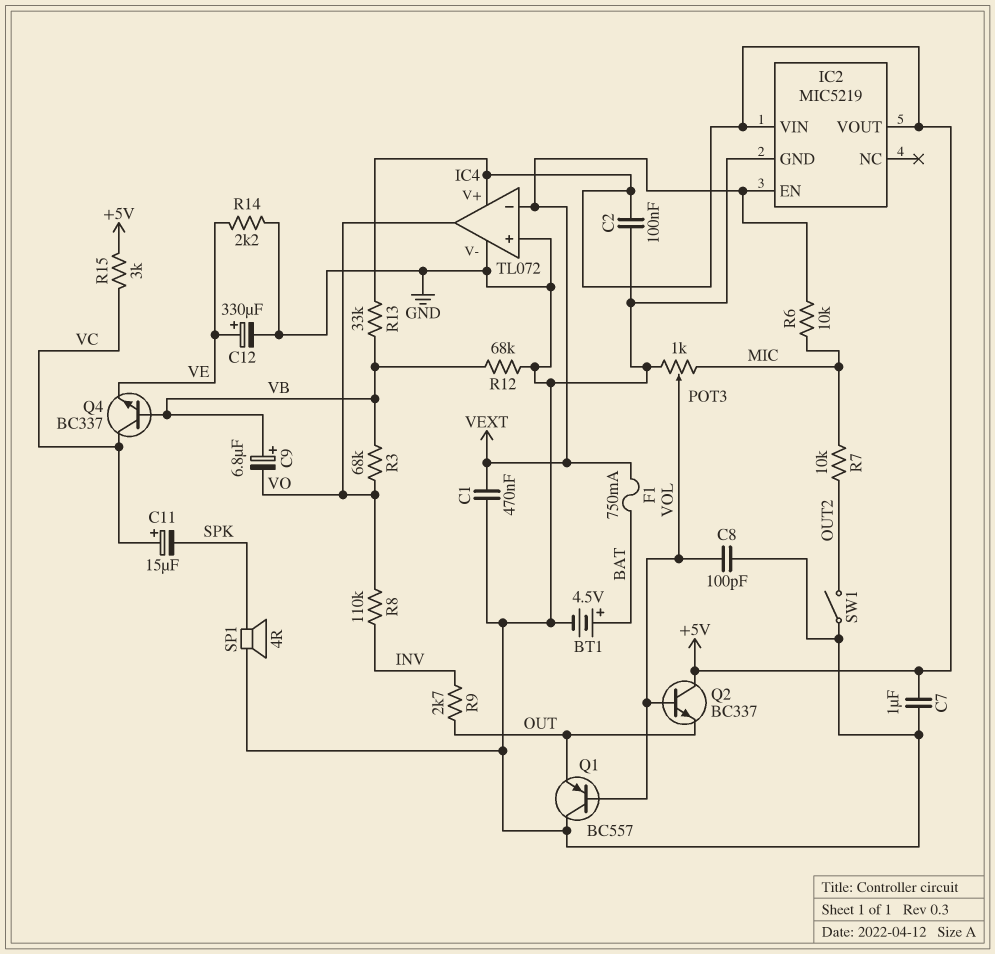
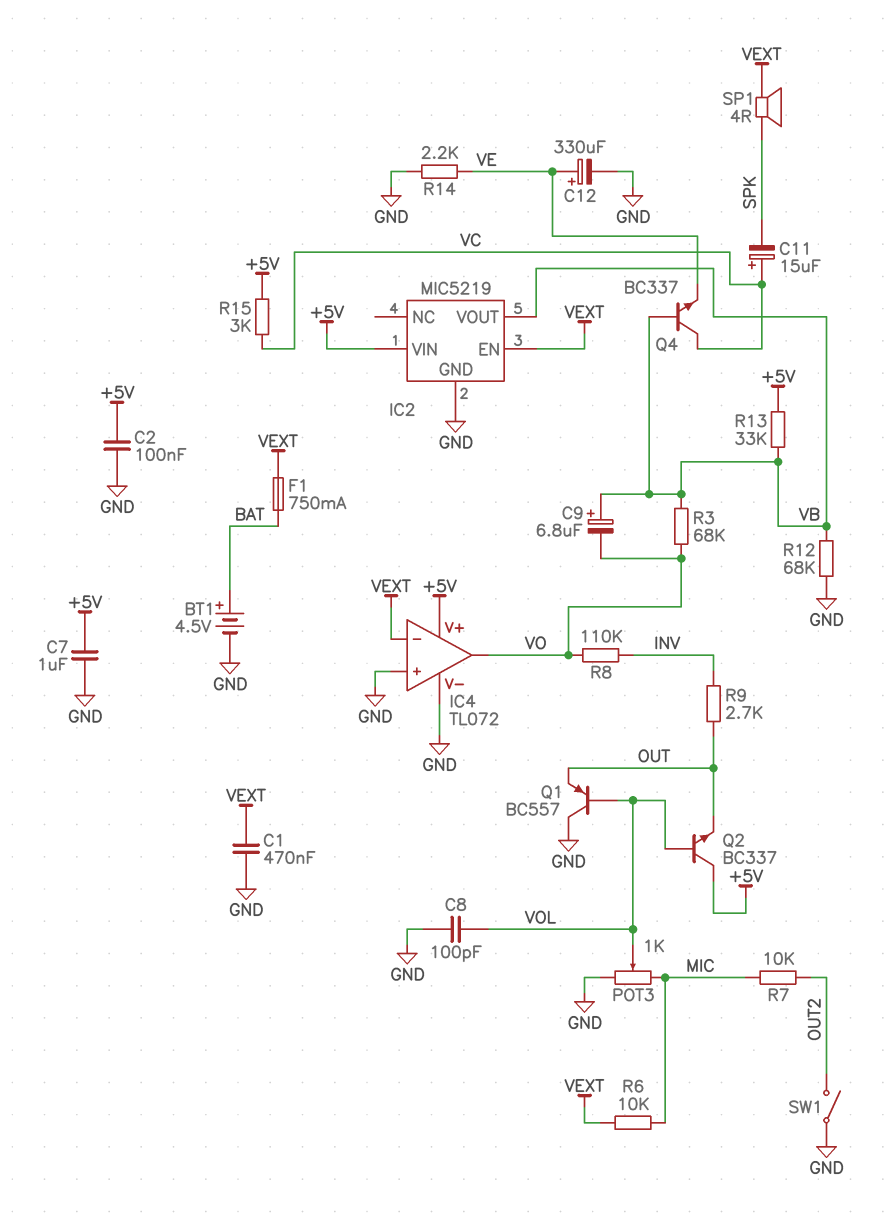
IC2 pin VOUT: +5V -> VB
SP1: speaker 4R (GND, SPK) -> speaker 4R (SPK, VEXT)

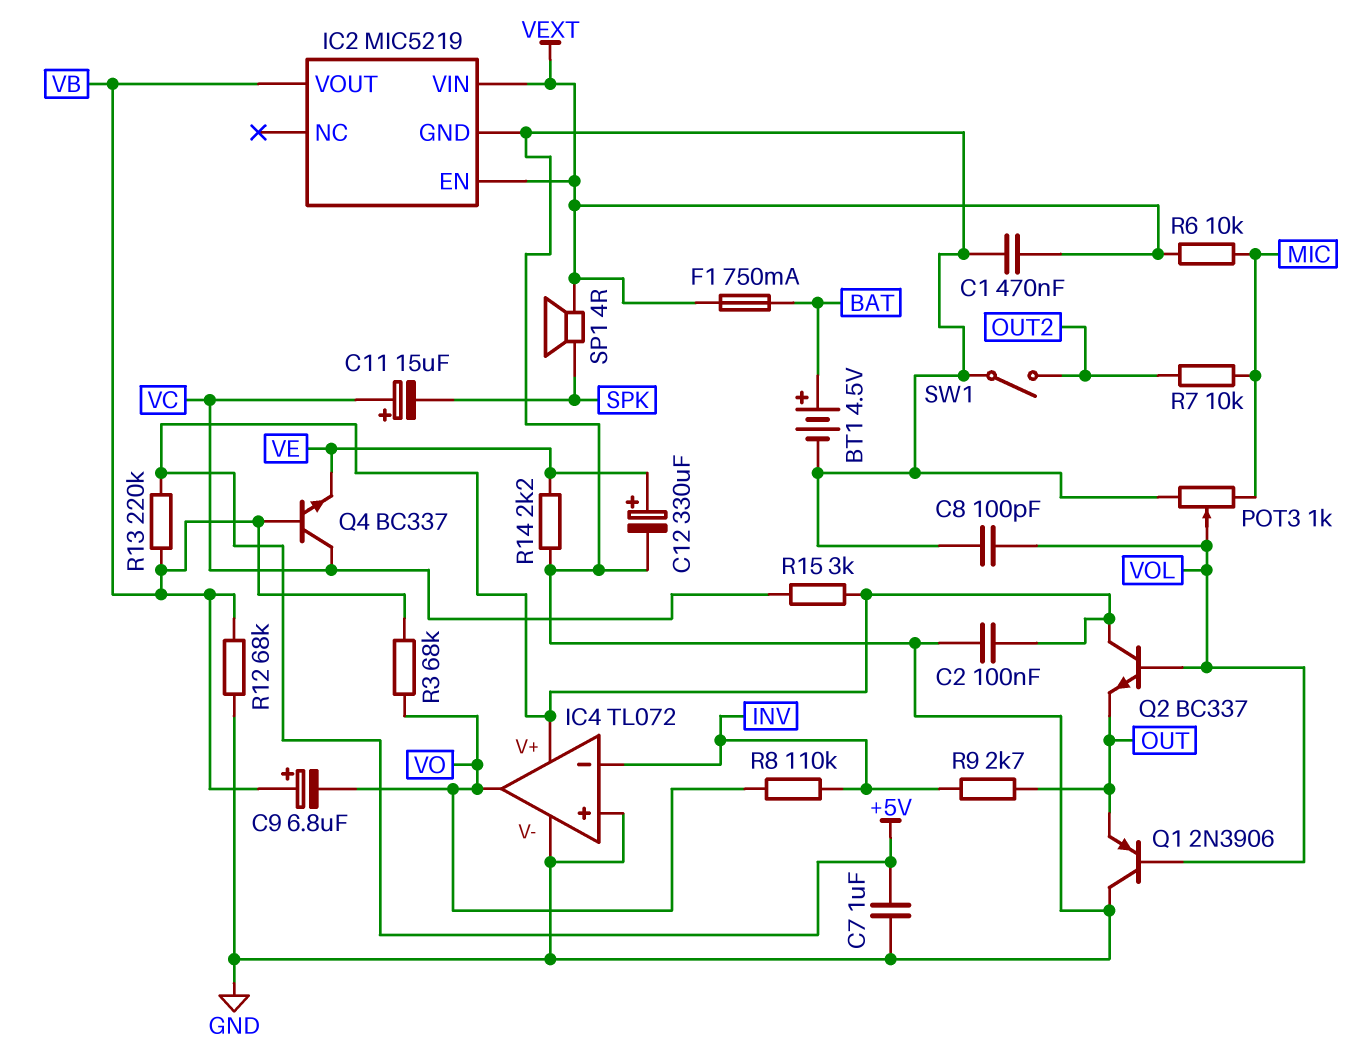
IC2 pin VIN: +5V -> VEXT
IC4 pin in-: VEXT -> INV
Q1: PNP BC557 (B VOL, C GND, E OUT) -> PNP 2N3906 (B VOL, C GND, E OUT)
R13: 33k (+5V, VB) -> 220k (+5V, VB)

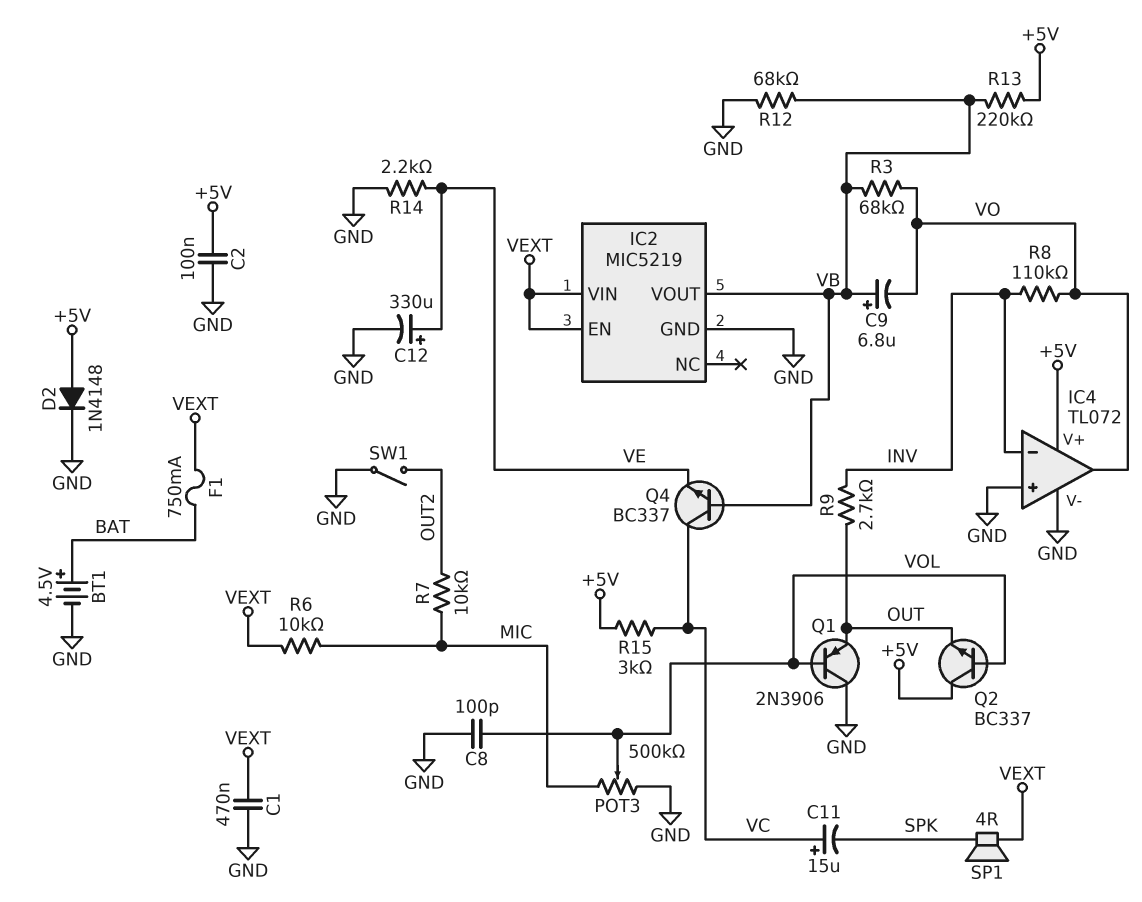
C7: 1uF (+5V, GND) -> none
D2: none -> diode 1N4148 (A +5V, K GND)
POT3: 1k (GND, MIC, wiper VOL) -> 500k (GND, MIC, wiper VOL)

